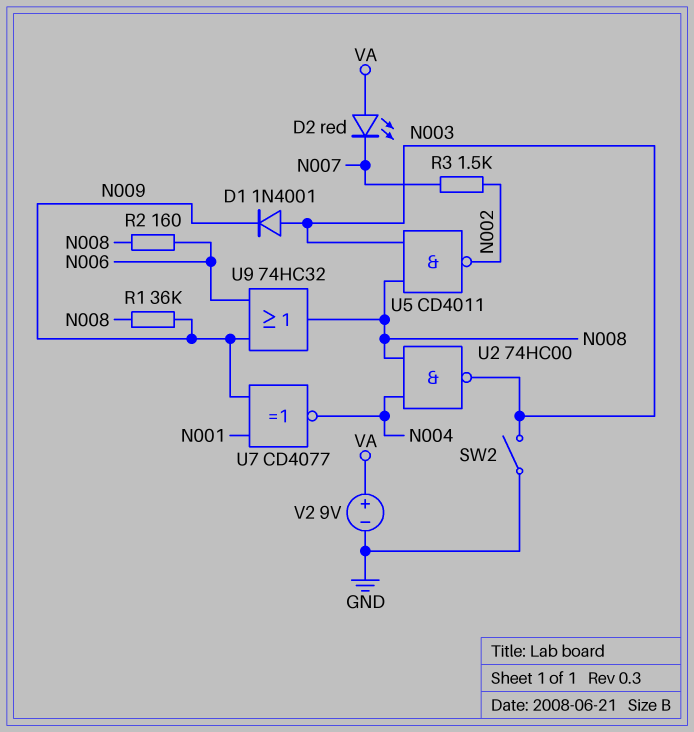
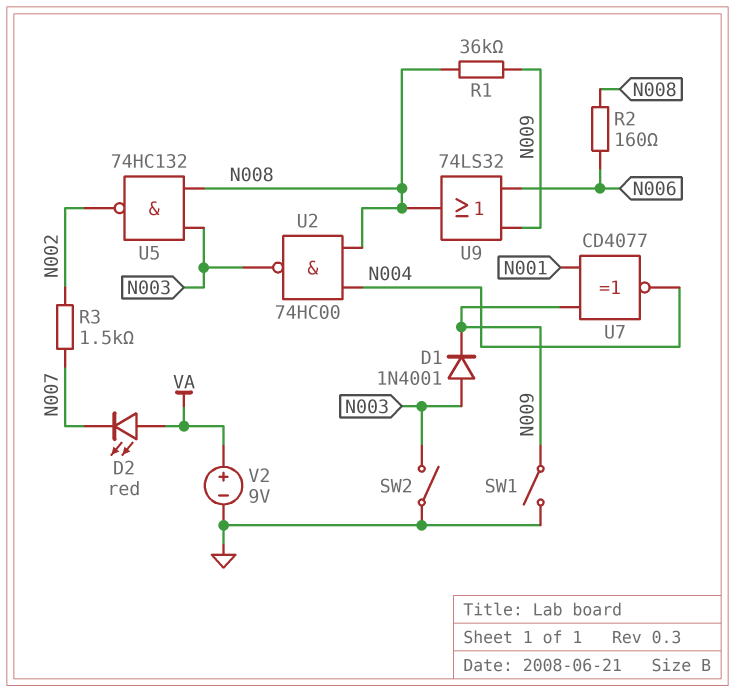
SW1: none -> switch (GND, N009)
U5: NAND CD4011 (in N003, in N008, out N002) -> NAND 74HC132 (in N003, in N008, out N002)
U9: OR 74HC32 (in N006, in N009, out N008) -> OR 74LS32 (in N006, in N009, out N008)

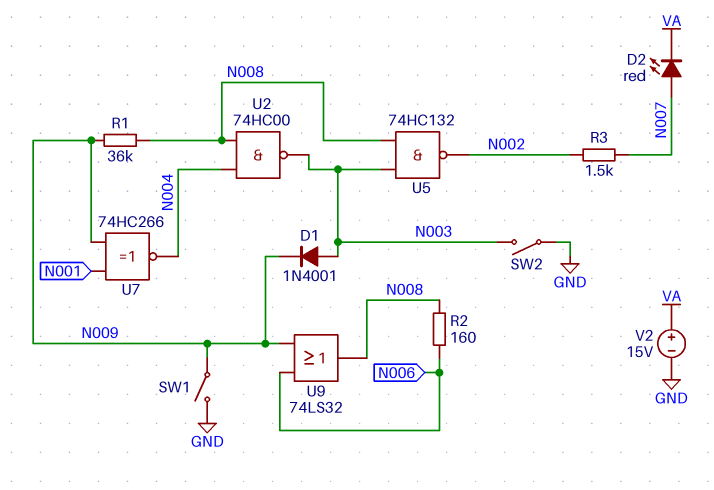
D2: LED red (A VA, K N007) -> LED red (A N007, K VA)
U7: XNOR CD4077 (in N001, in N009, out N004) -> XNOR 74HC266 (in N001, in N009, out N004)
V2: 9V (plus VA, minus GND) -> 15V (plus VA, minus GND)

